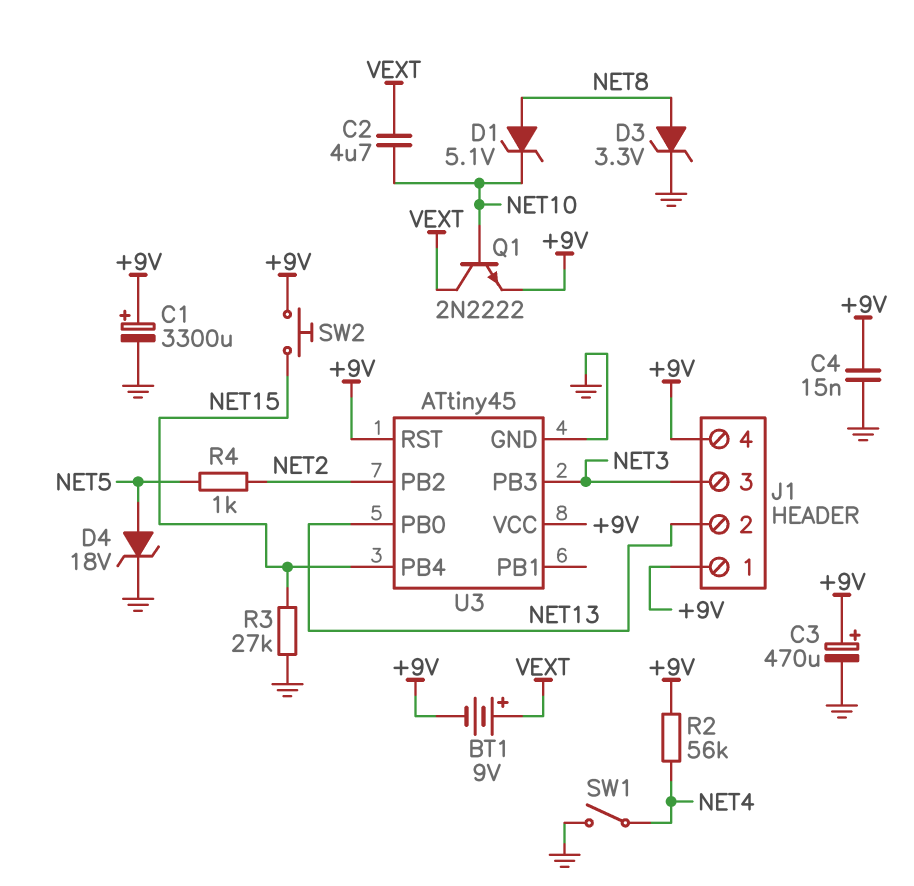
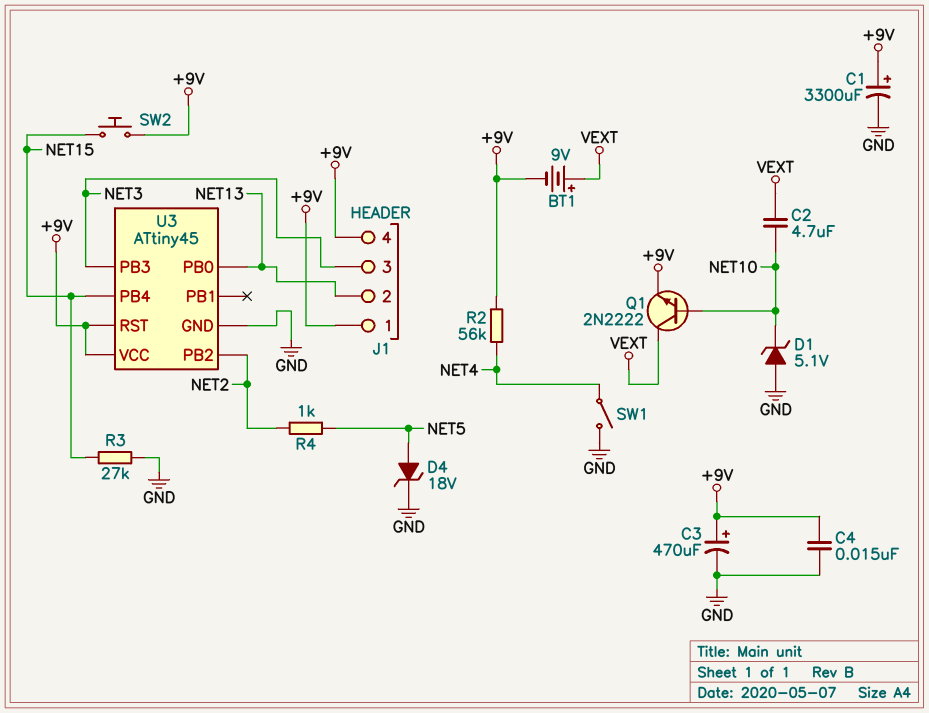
D1: zener 5.1V (A NET8, K NET10) -> zener 5.1V (A GND, K NET10)
D3: zener 3.3V (A NET8, K GND) -> none

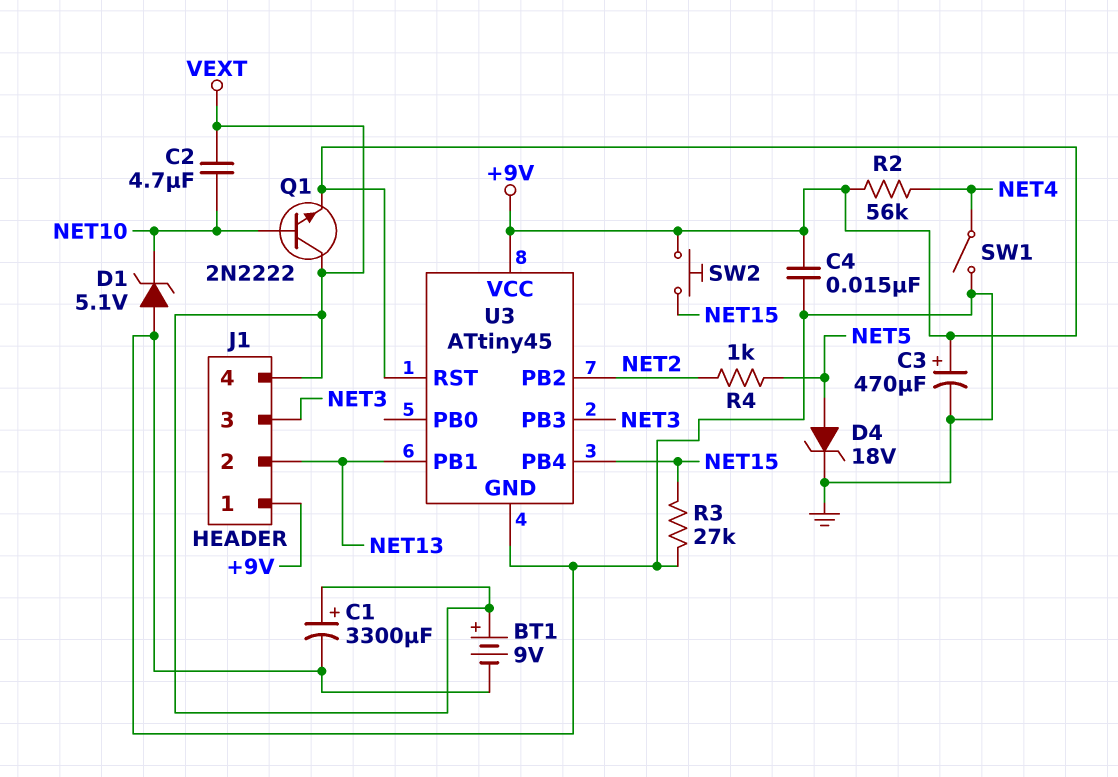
BT1: 9V (plus VEXT, minus +9V) -> 9V (plus VEXT, minus GND)
C1: 3300uF (plus +9V, minus GND) -> 3300uF (plus VEXT, minus GND)
J1 pin 4: +9V -> VEXT
U3 pin PB0: NET13 -> none
U3 pin PB1: none -> NET13

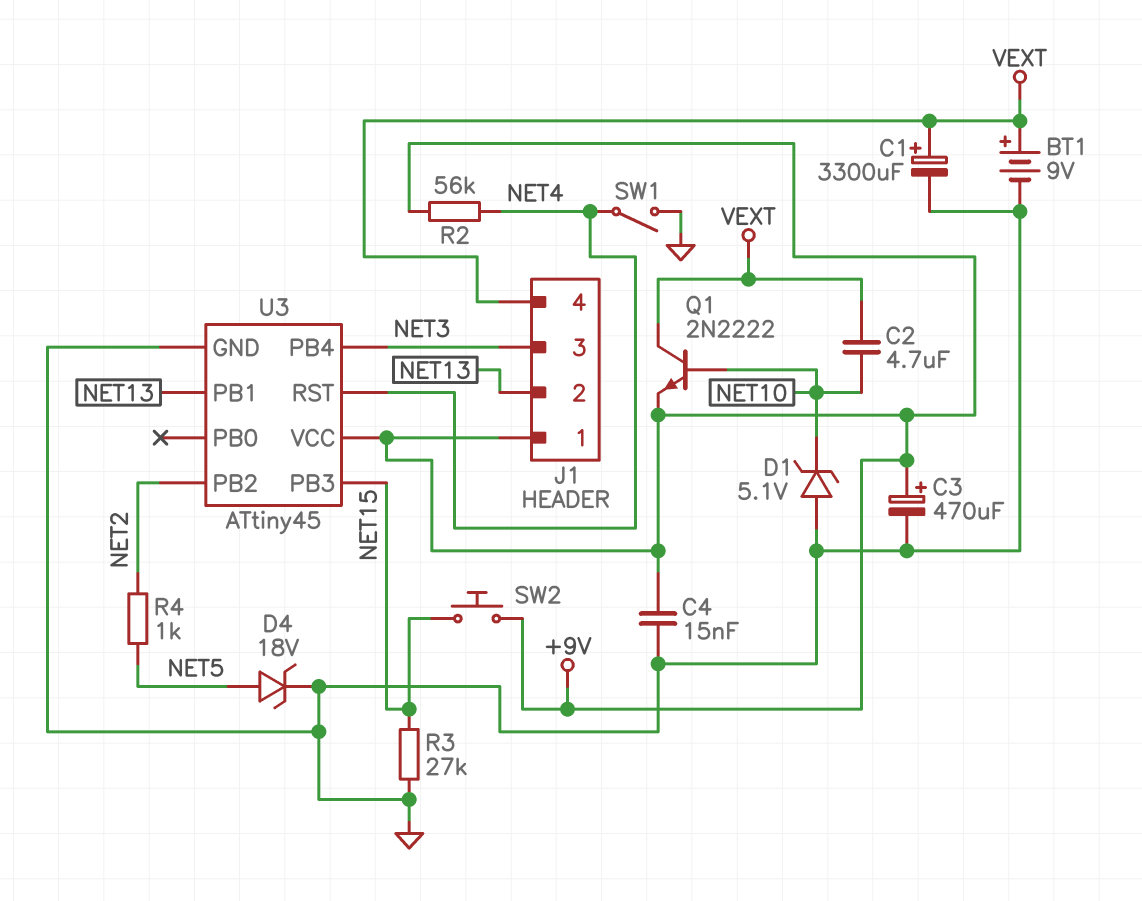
U3 pin PB3: NET3 -> NET15
U3 pin PB4: NET15 -> NET3
U3 pin RST: +9V -> NET4

